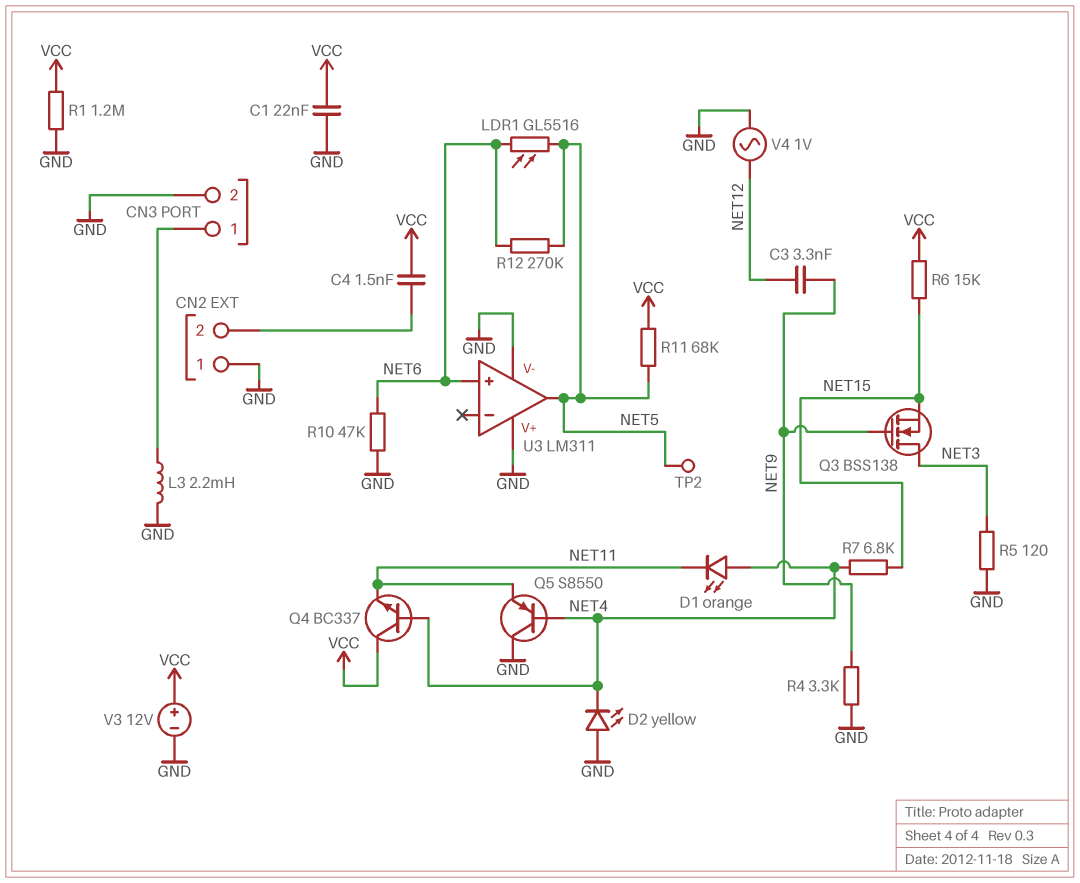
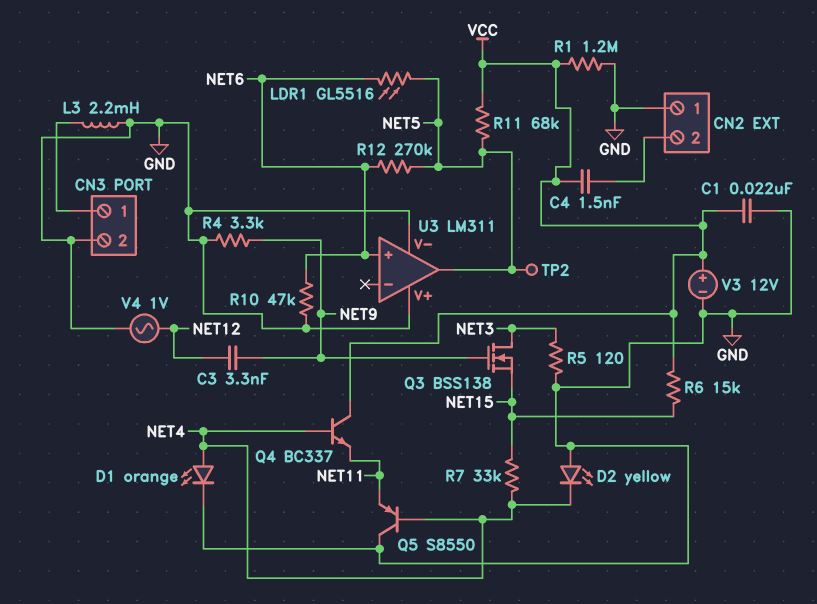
D1: LED orange (A NET4, K NET11) -> LED orange (A NET4, K GND)
R7: 6.8k (NET4, NET15) -> 33k (NET4, NET15)

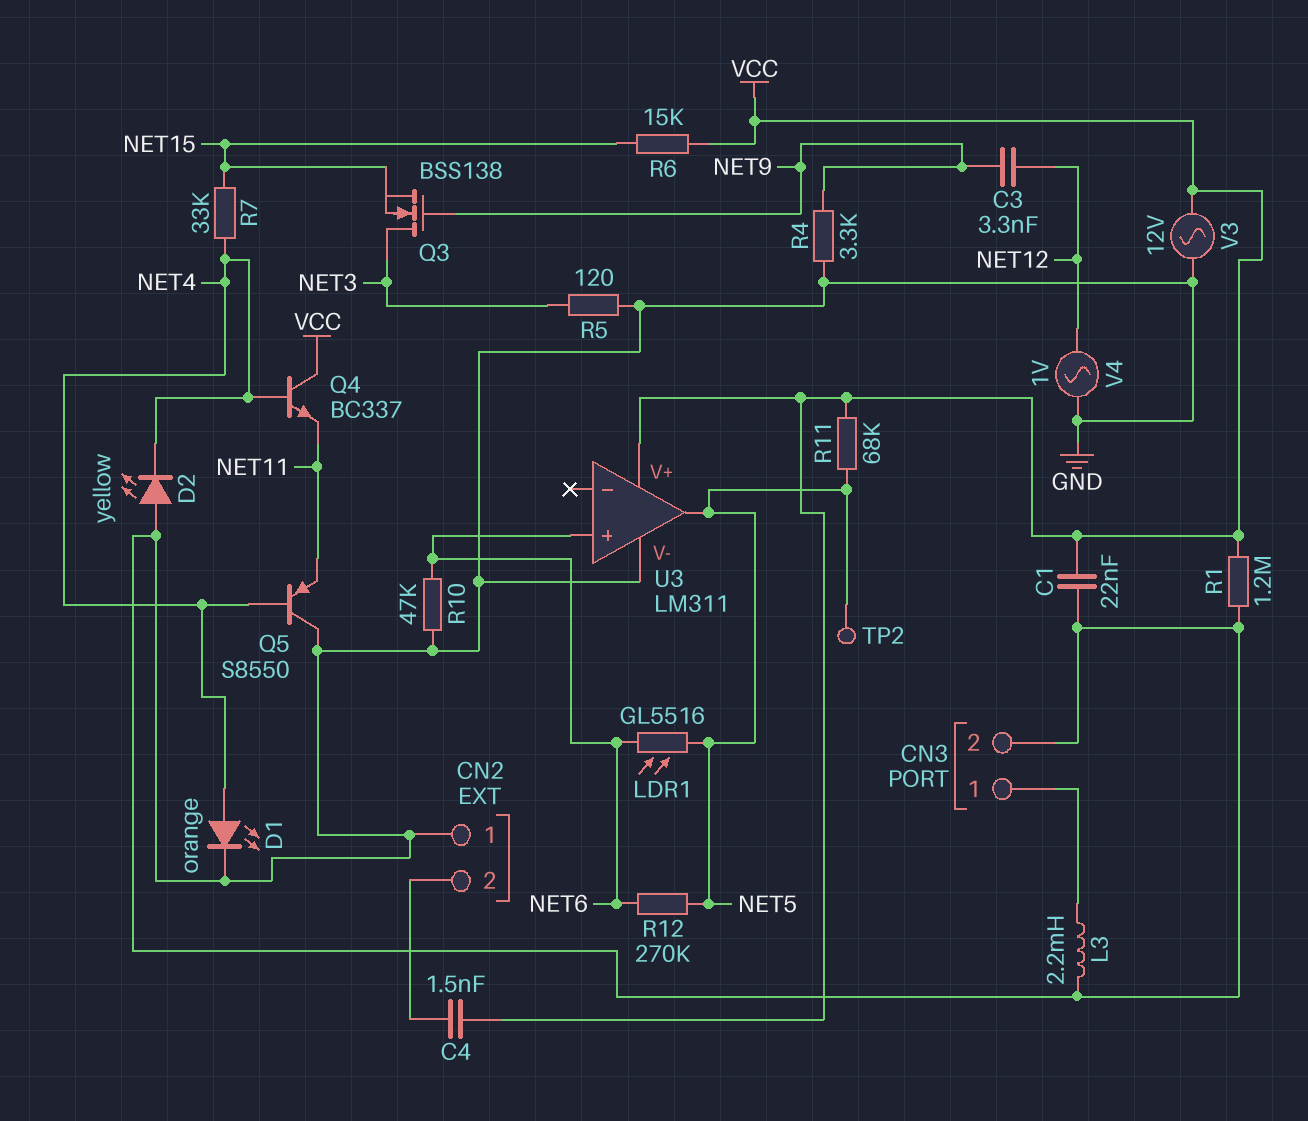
U3 pin V+: GND -> VCC
V3: 12V (plus VCC, minus GND) -> AC 12V (GND, VCC)

